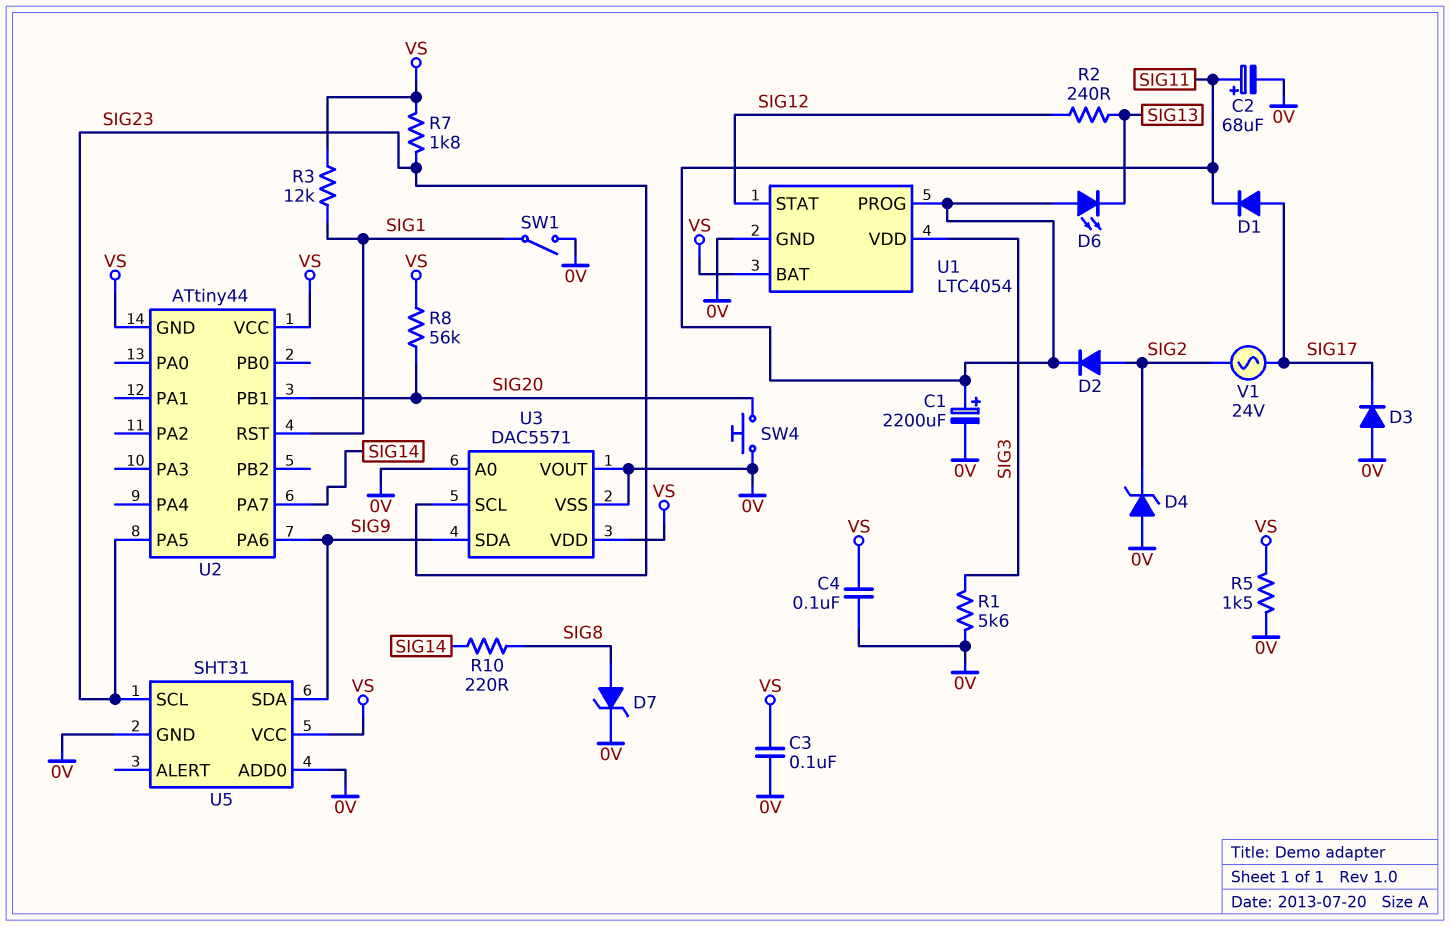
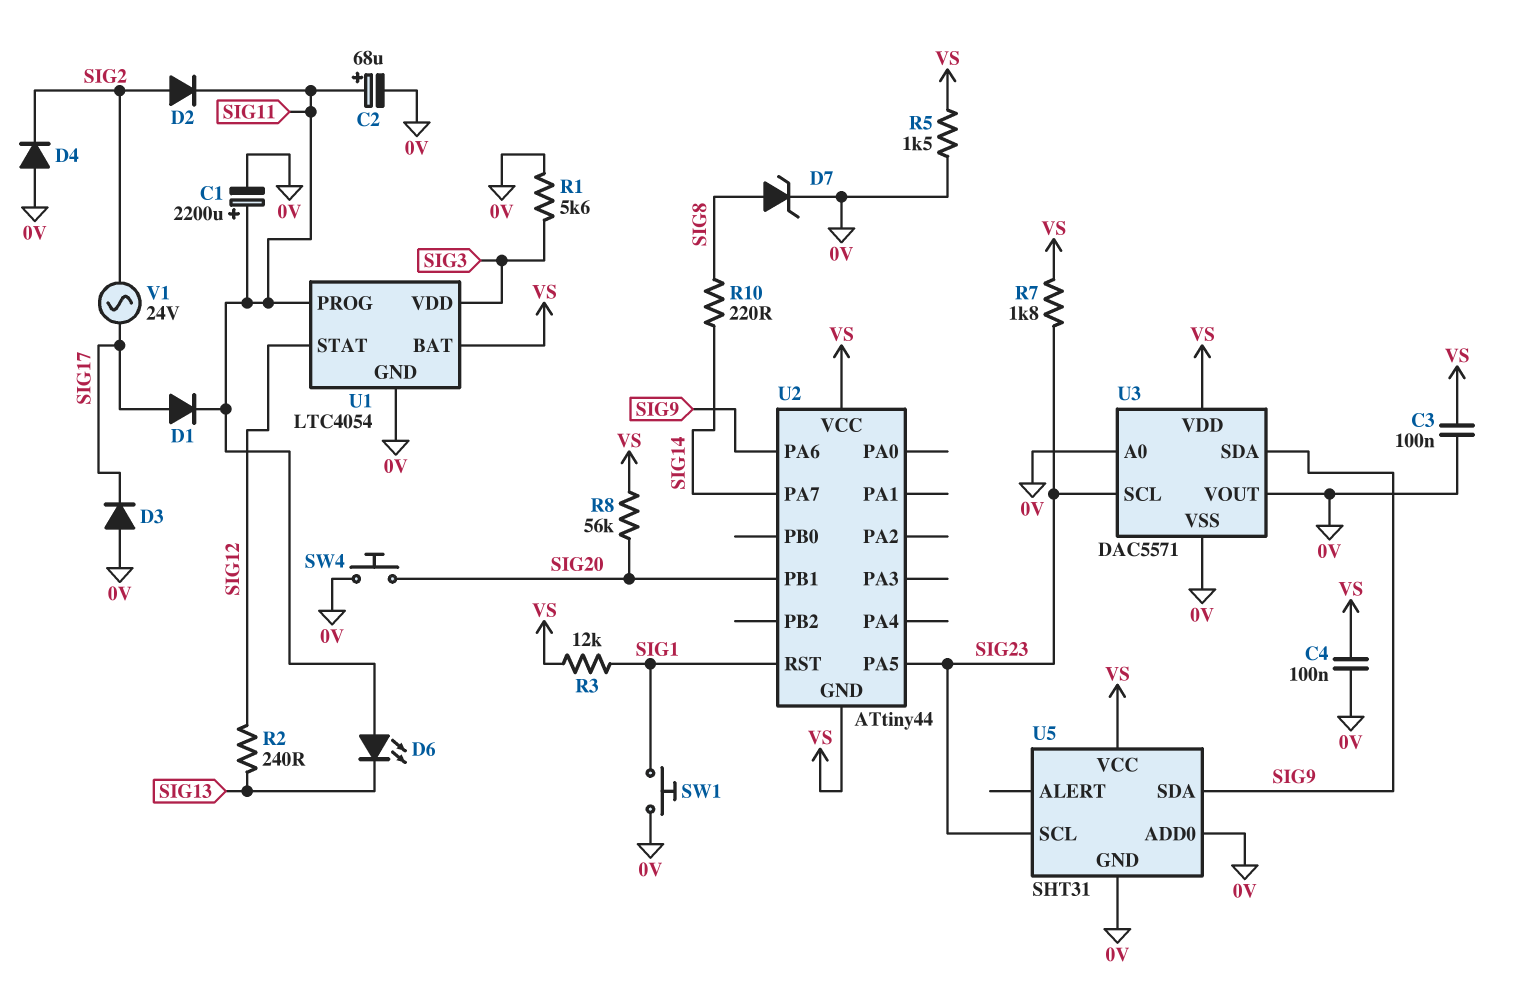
D4: zener (A 0V, K SIG2) -> diode (A 0V, K SIG2)
SW1: switch (0V, SIG1) -> button (0V, SIG1)

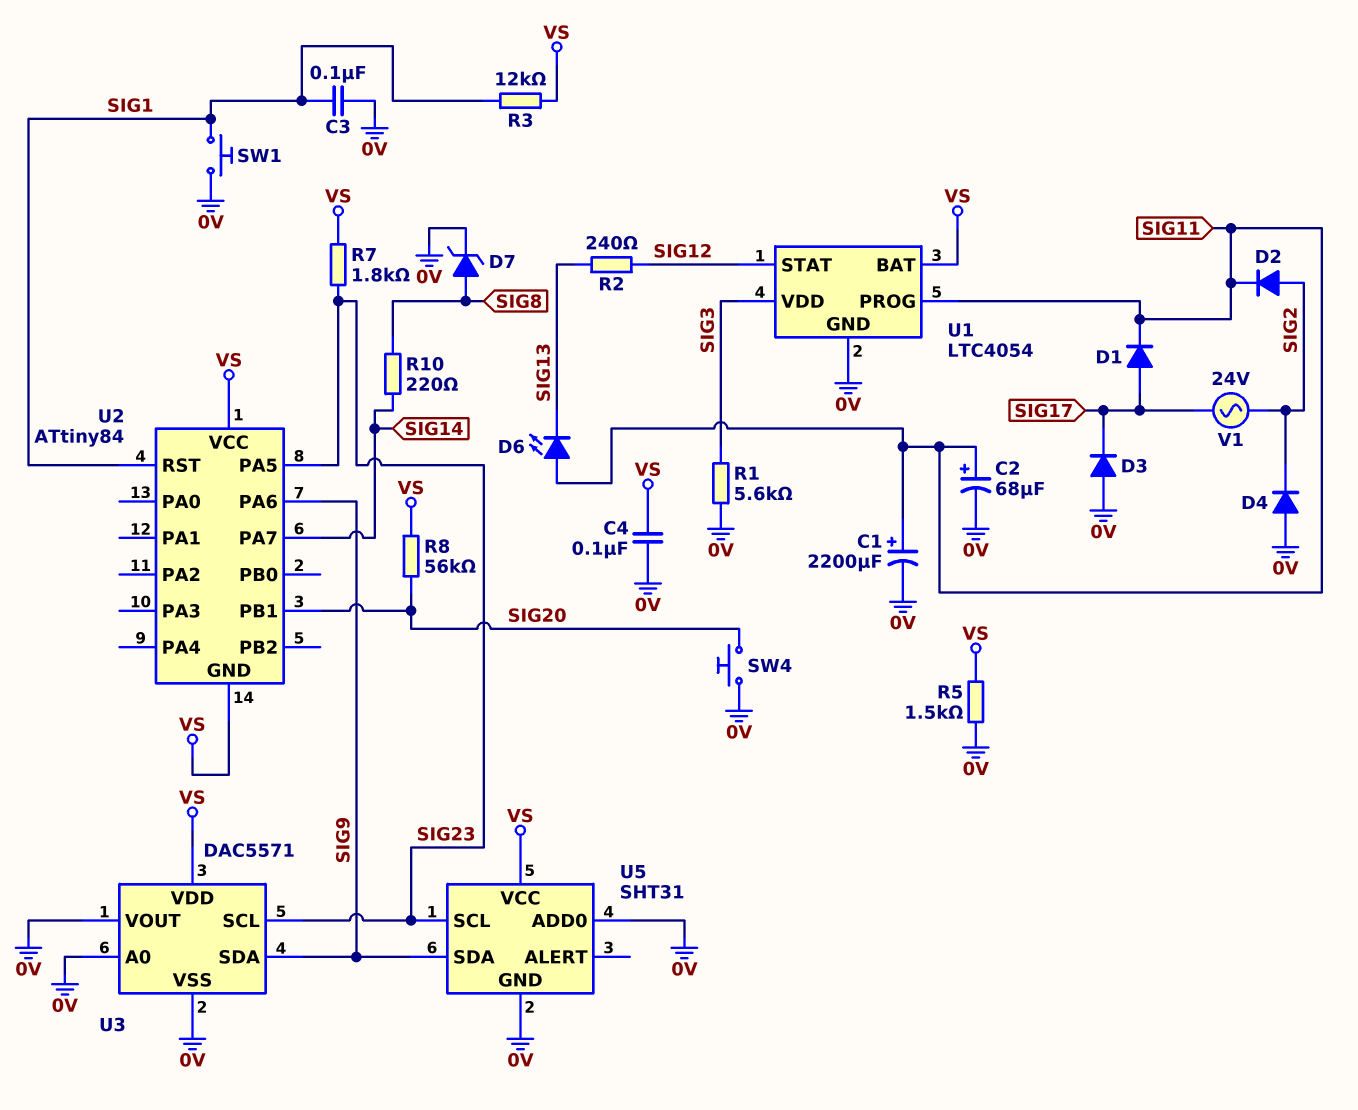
C3: 100nF (0V, VS) -> 100nF (0V, SIG1)
U2: ATtiny44 -> ATtiny84

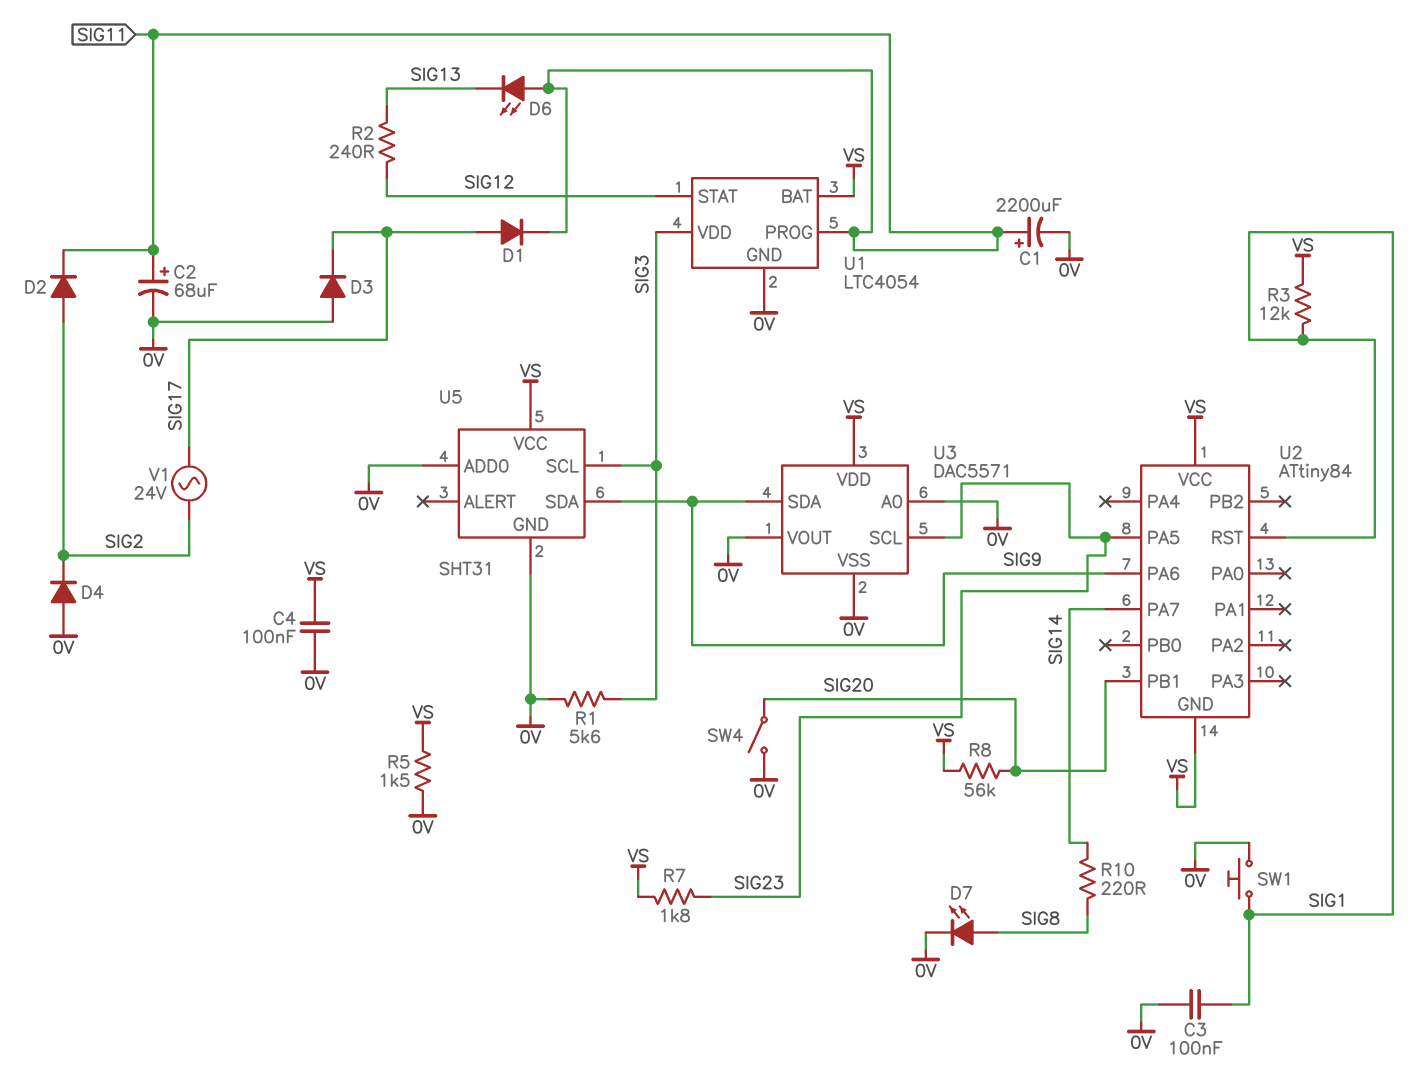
D7: zener (A SIG8, K 0V) -> LED (A SIG8, K 0V)
SW4: button (0V, SIG20) -> switch (0V, SIG20)
U5 pin SCL: SIG23 -> SIG3

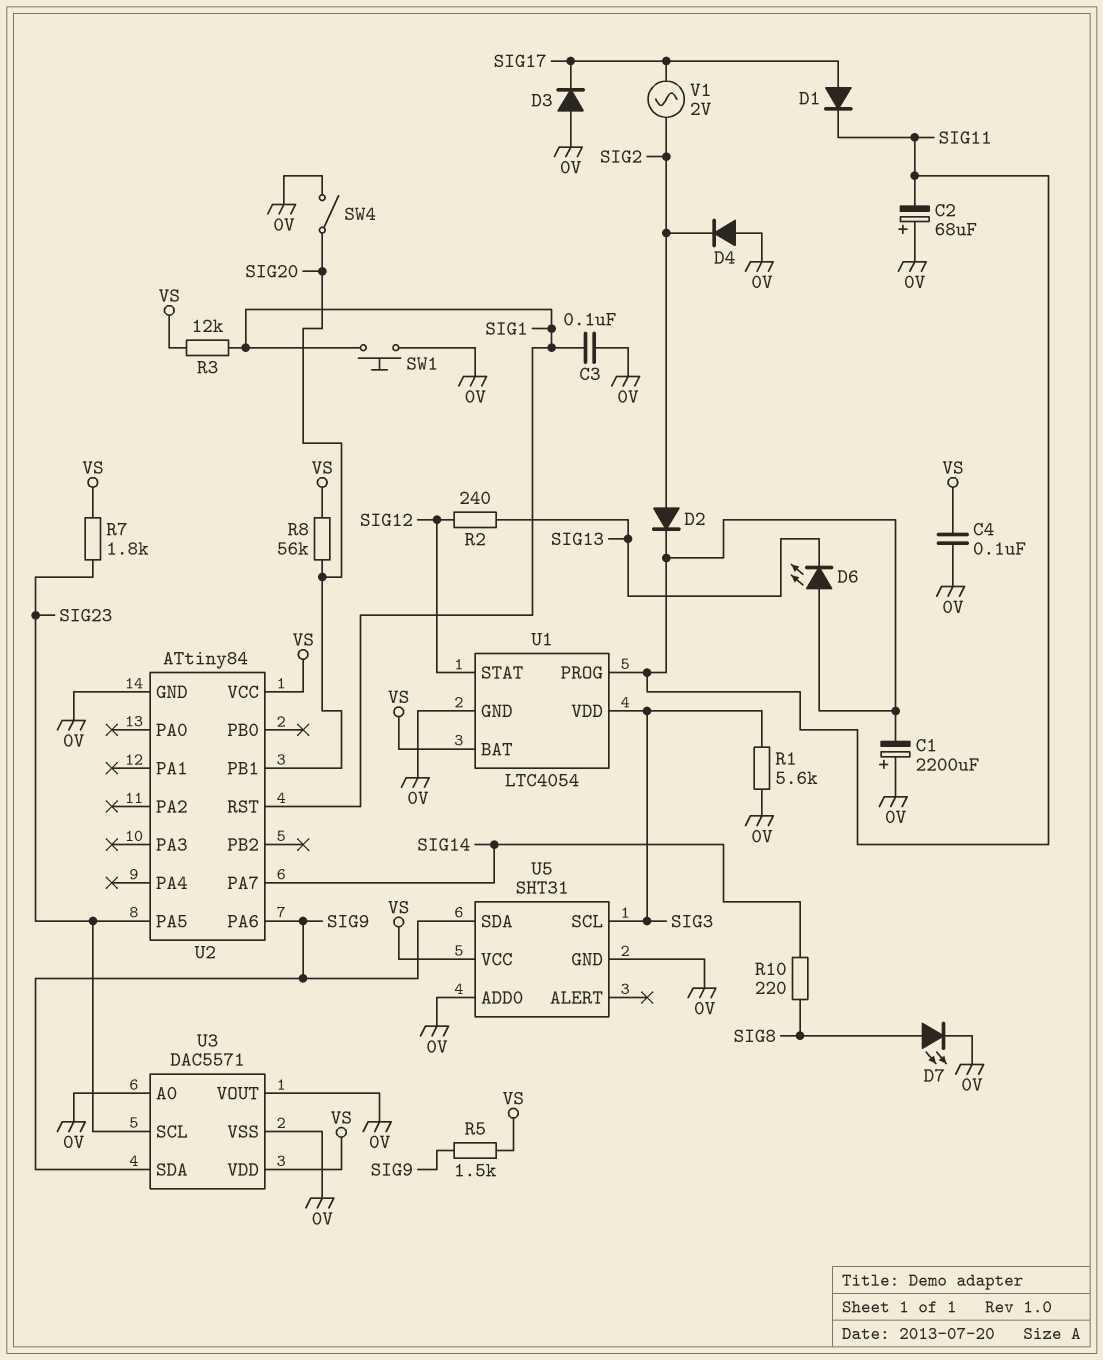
C1: 2200uF (plus SIG11, minus 0V) -> 2200uF (plus 0V, minus SIG11)
C2: 68uF (plus SIG11, minus 0V) -> 68uF (plus 0V, minus SIG11)
R5: 1.5k (0V, VS) -> 1.5k (SIG9, VS)
U2 pin GND: VS -> 0V
V1: AC 24V (SIG2, SIG17) -> AC 2V (SIG2, SIG17)

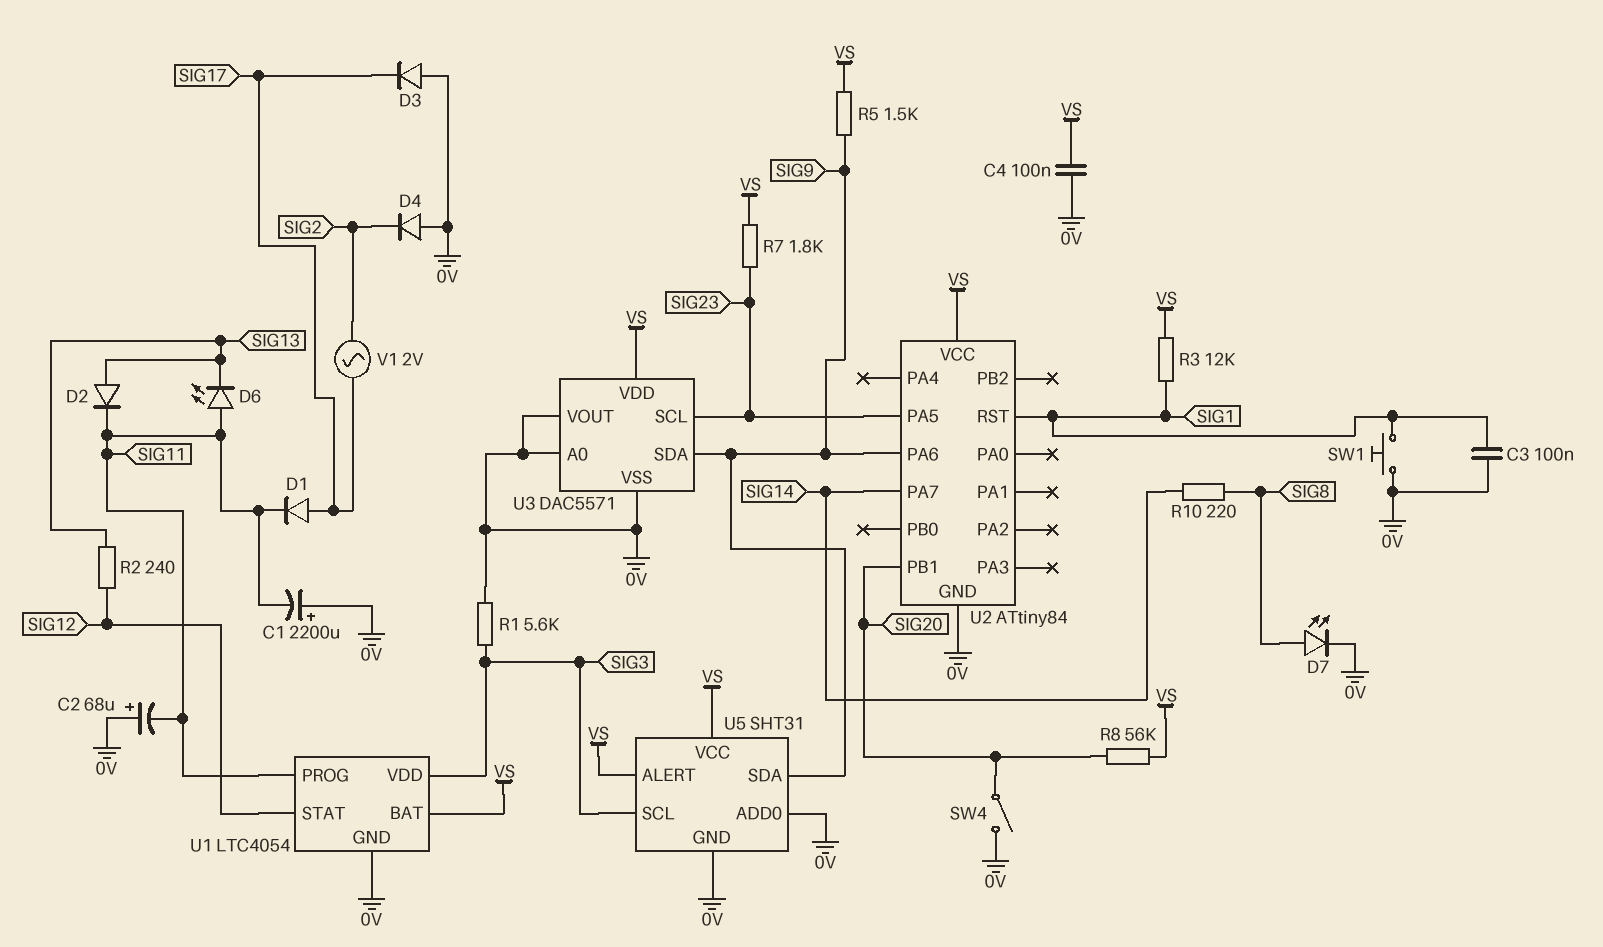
D2: diode (A SIG2, K SIG11) -> diode (A SIG13, K SIG11)
U5 pin ALERT: none -> VS

